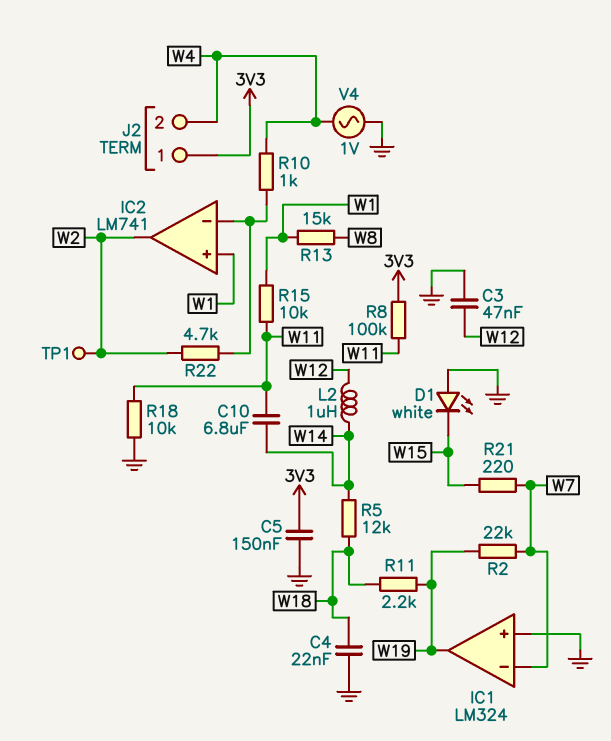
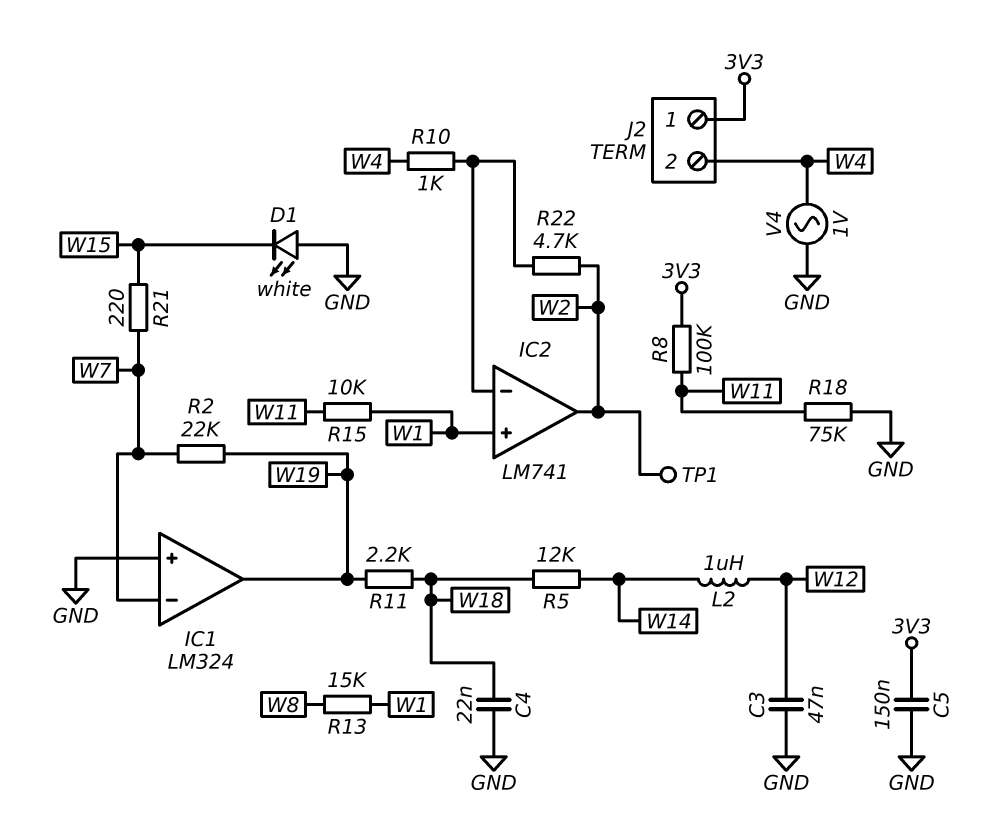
C10: 6.8uF (W11, W14) -> none
R18: 10k (GND, W11) -> 75k (GND, W11)

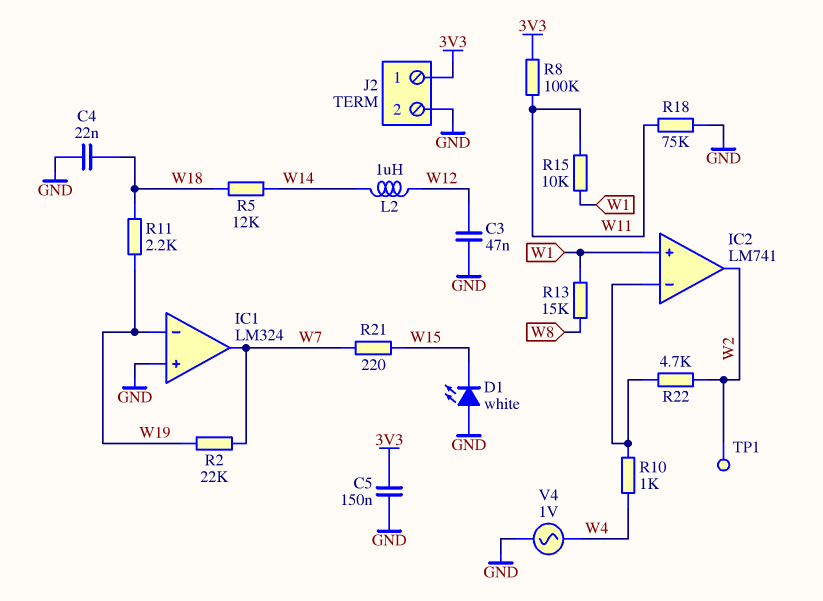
IC1 pin in-: W7 -> W19
IC1 pin out: W19 -> W7
J2 pin 2: W4 -> GND

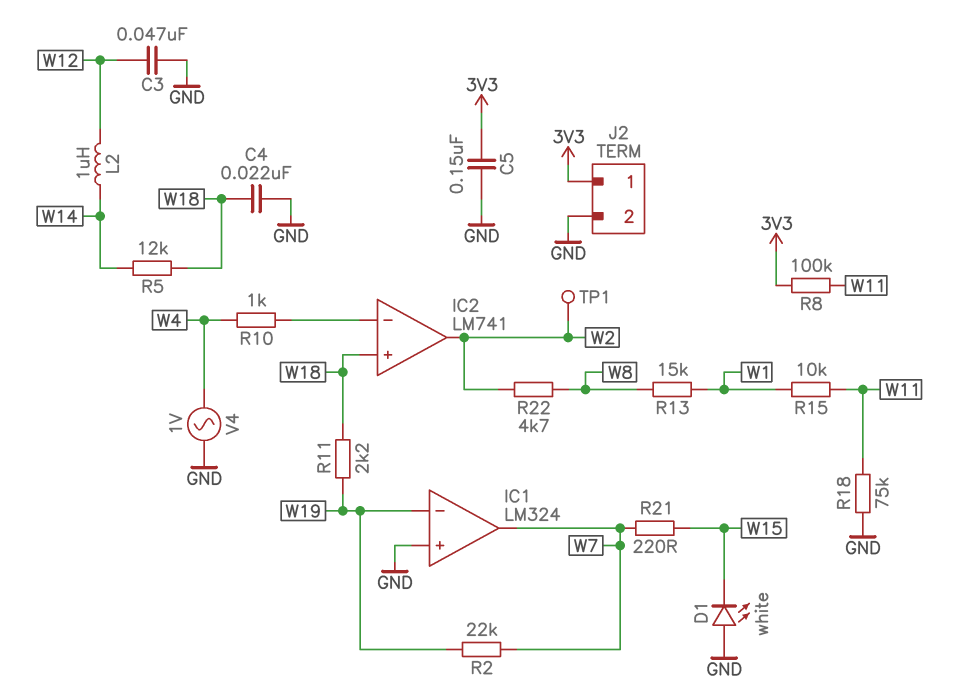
IC2 pin in+: W1 -> W18
R22: 4.7k (IC2/in-, W2) -> 4.7k (W2, W8)

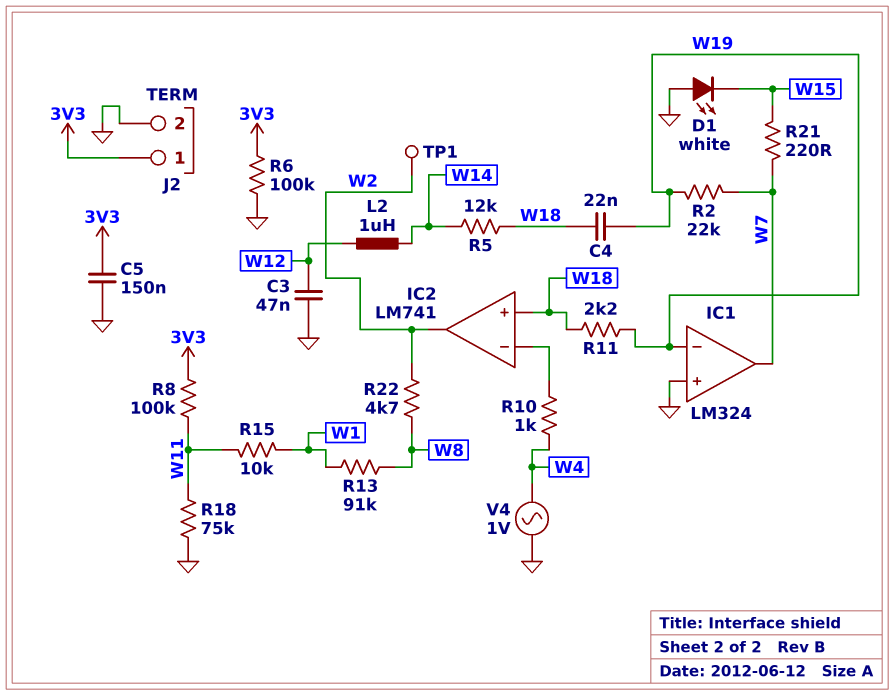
C4: 22nF (GND, W18) -> 22nF (W18, W19)
R6: none -> 100k (3V3, GND)
R13: 15k (W1, W8) -> 91k (W1, W8)

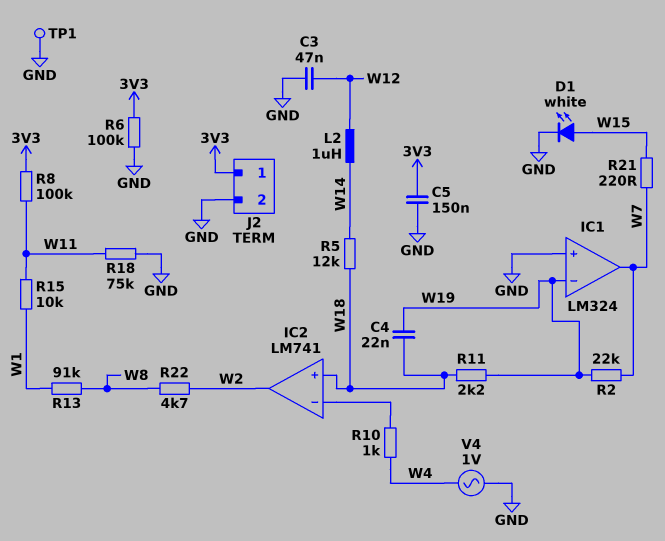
D1: LED white (A GND, K W15) -> LED white (A W15, K GND)
TP1: test point (W2) -> test point (GND)

